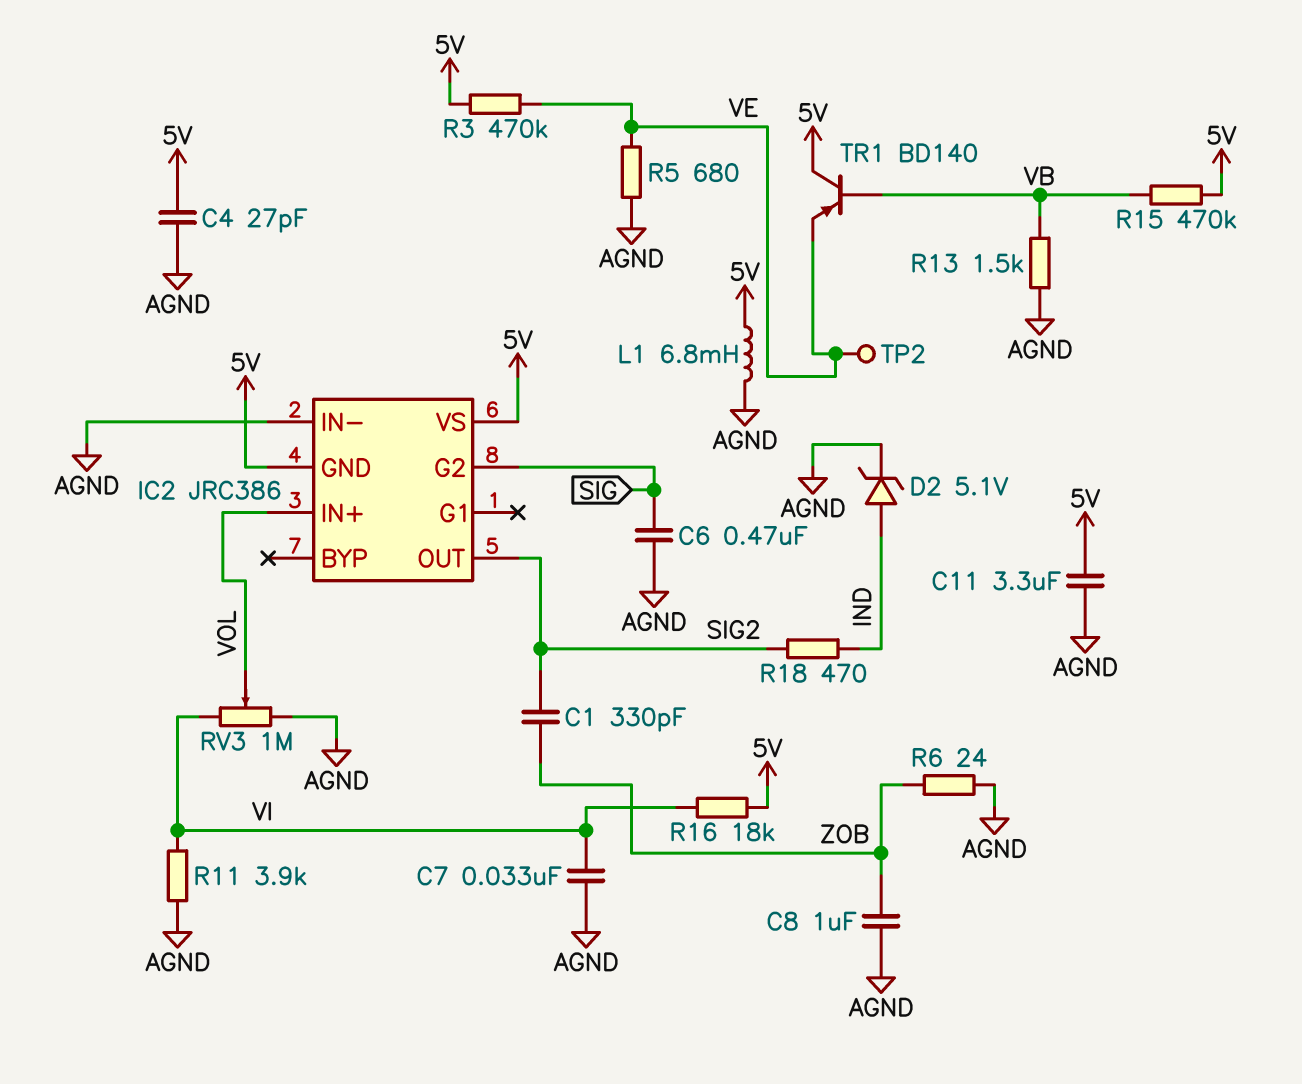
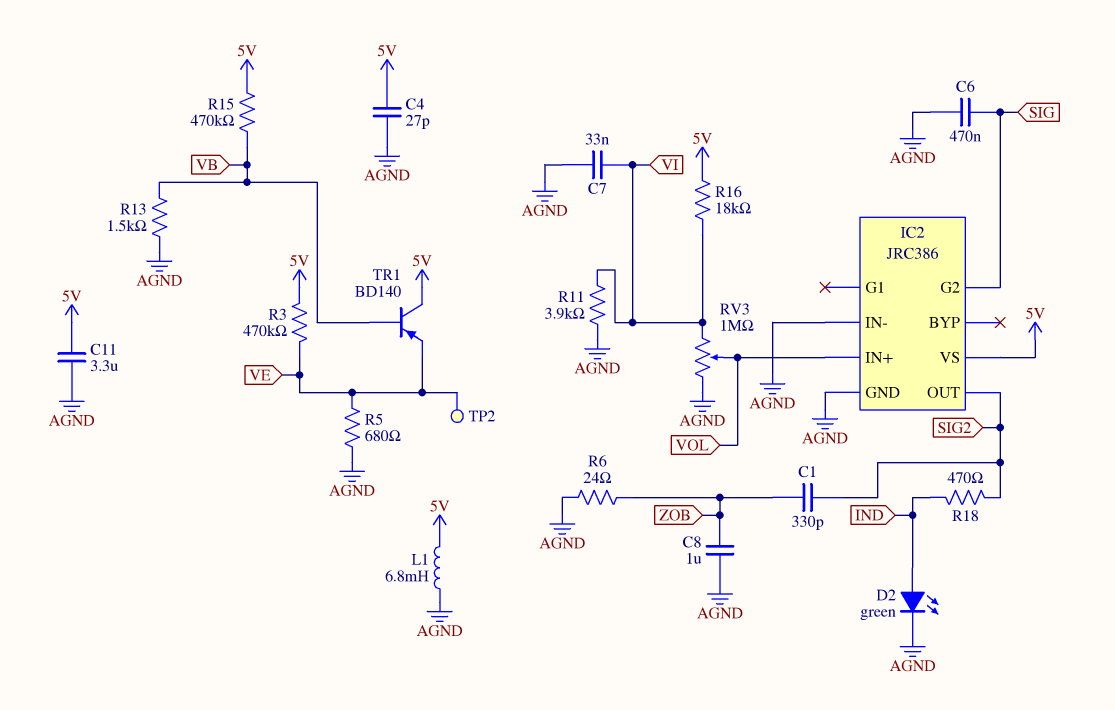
D2: zener 5.1V (A IND, K AGND) -> LED green (A IND, K AGND)
IC2 pin GND: 5V -> AGND

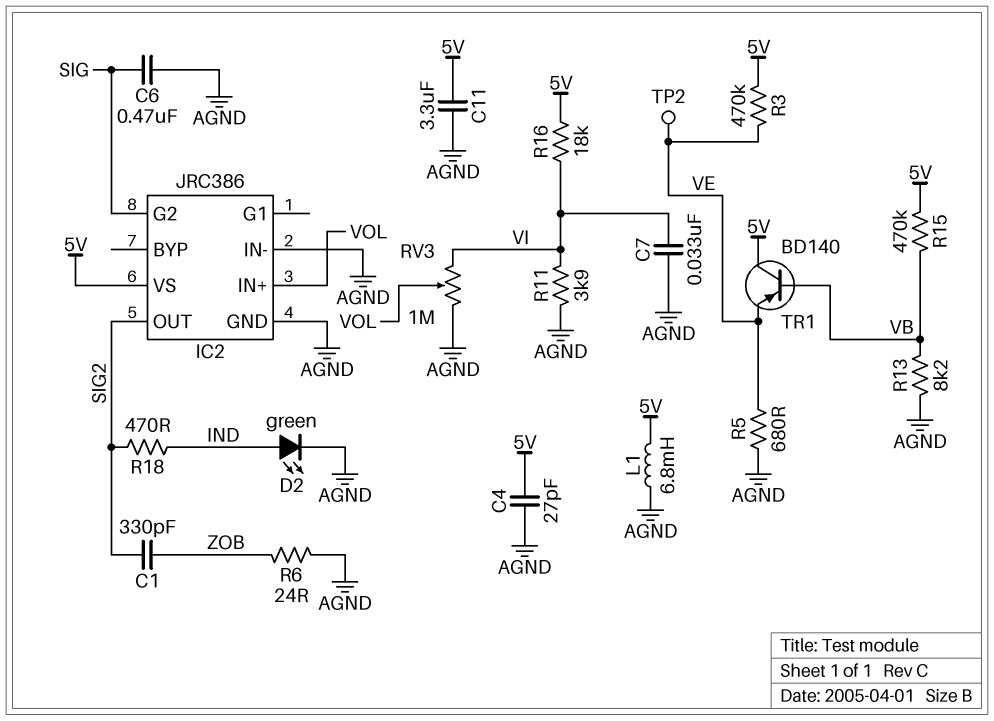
C8: 1uF (AGND, ZOB) -> none
R13: 1.5k (AGND, VB) -> 8.2k (AGND, VB)

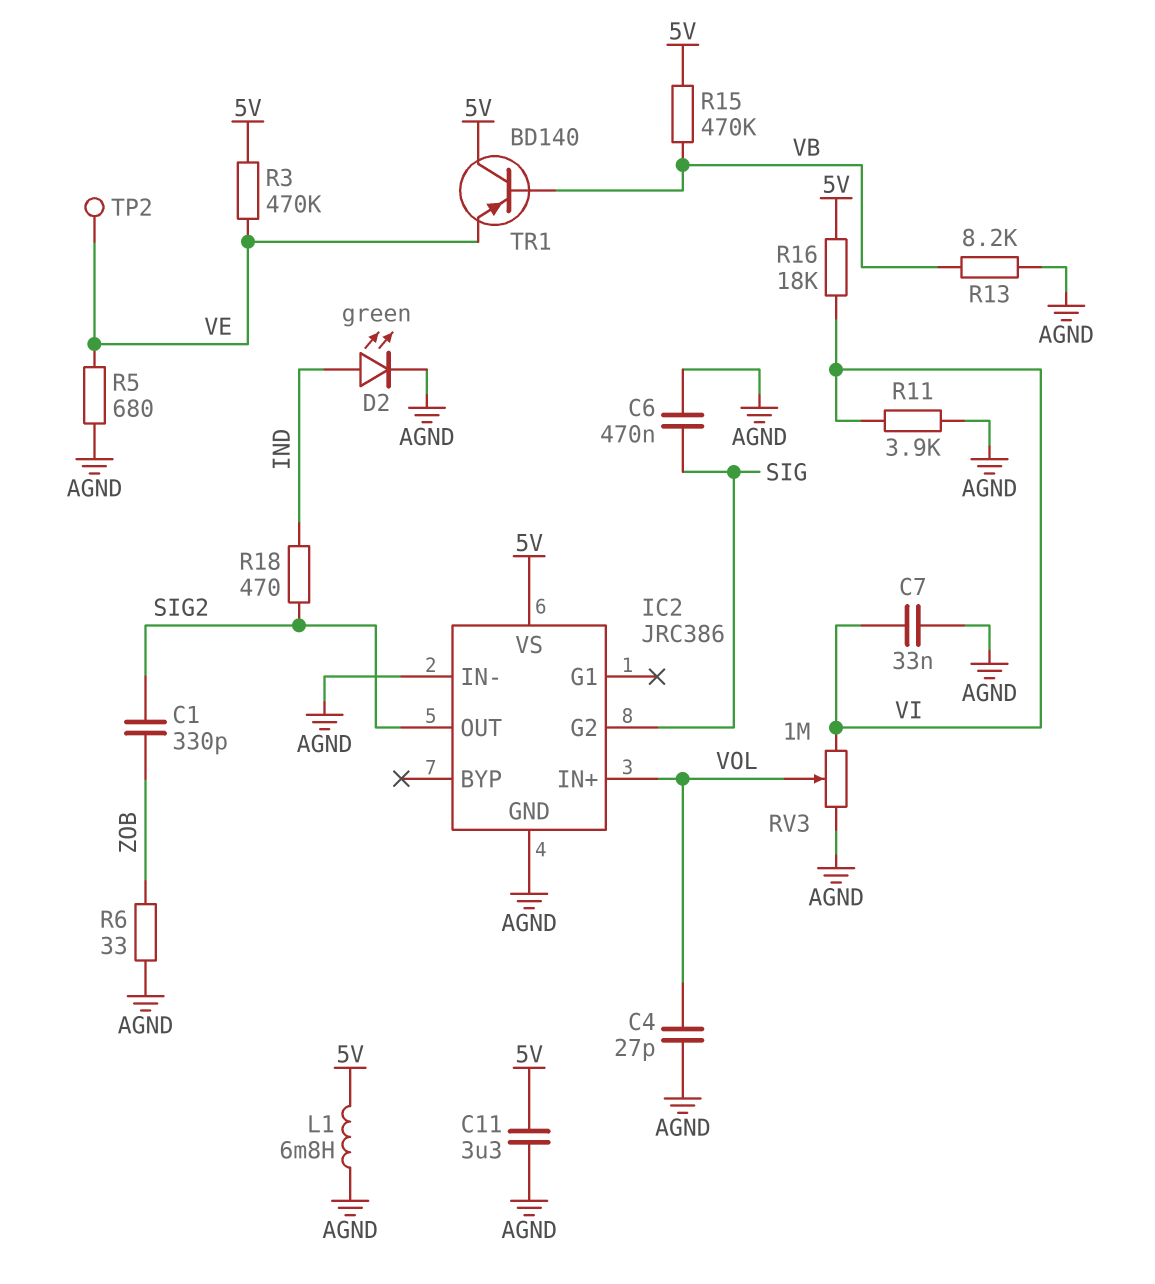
C4: 27pF (5V, AGND) -> 27pF (AGND, VOL)
R6: 24 (AGND, ZOB) -> 33 (AGND, ZOB)

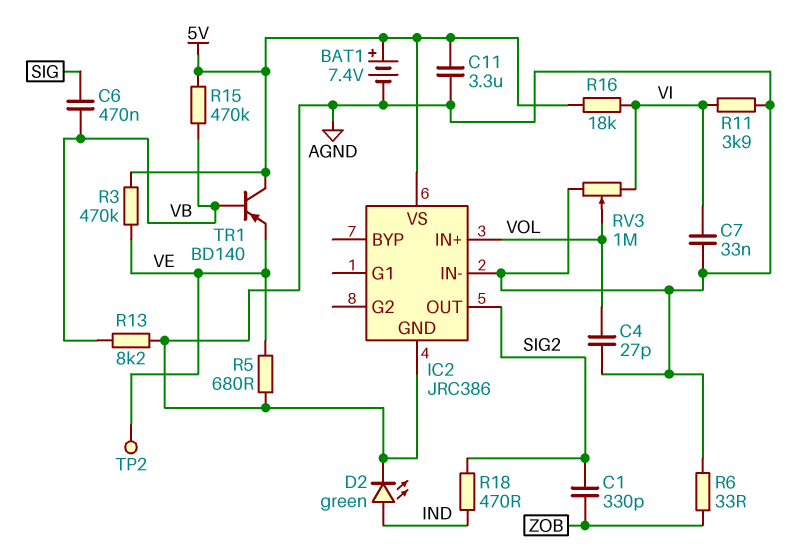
BAT1: none -> 7.4V (plus 5V, minus AGND)
C6: 470nF (AGND, SIG) -> 470nF (SIG, VB)
IC2 pin G2: SIG -> none
L1: 6.8mH (5V, AGND) -> none

